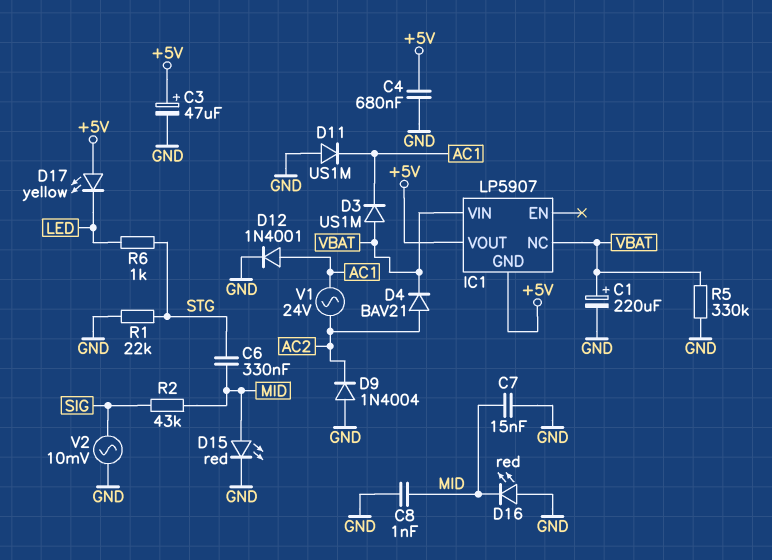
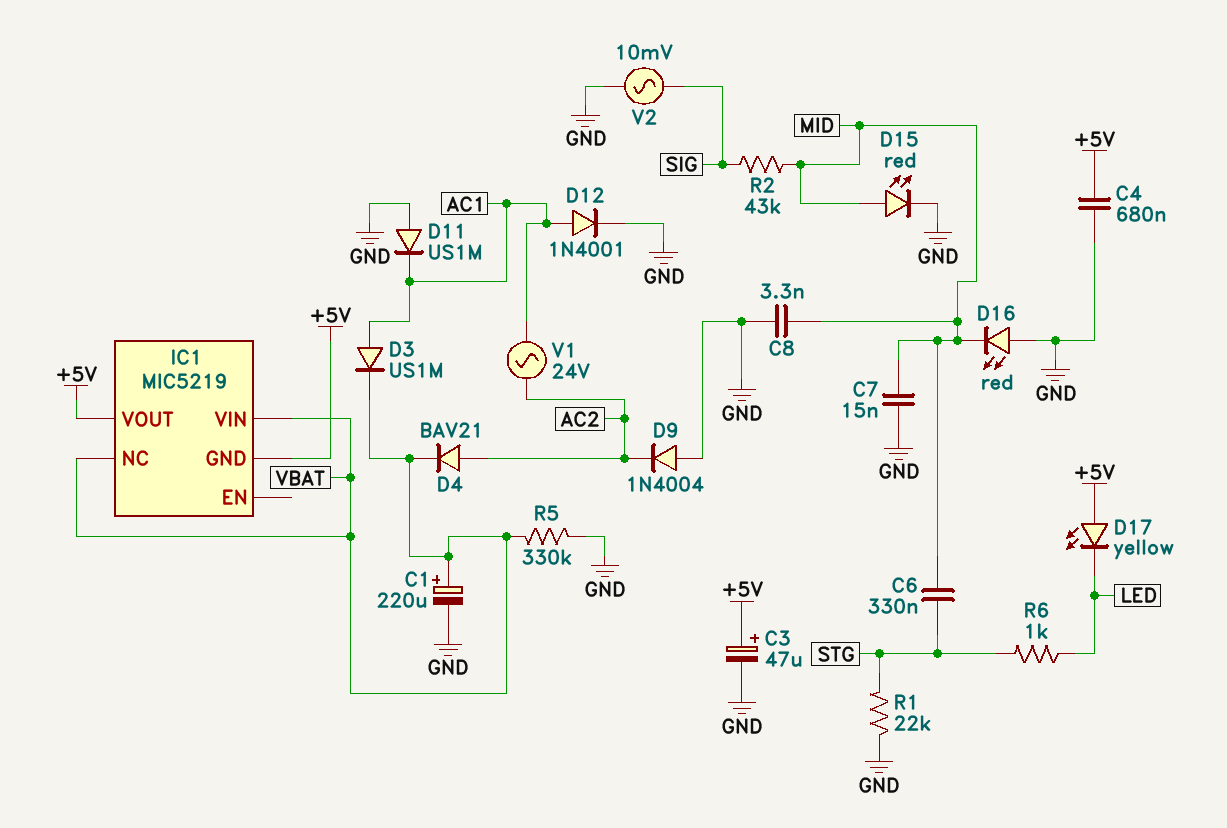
C8: 1nF (GND, MID) -> 3.3nF (GND, MID)
D3: diode US1M (A VBAT, K AC1) -> diode US1M (A AC1, K VBAT)
IC1: LP5907 -> MIC5219

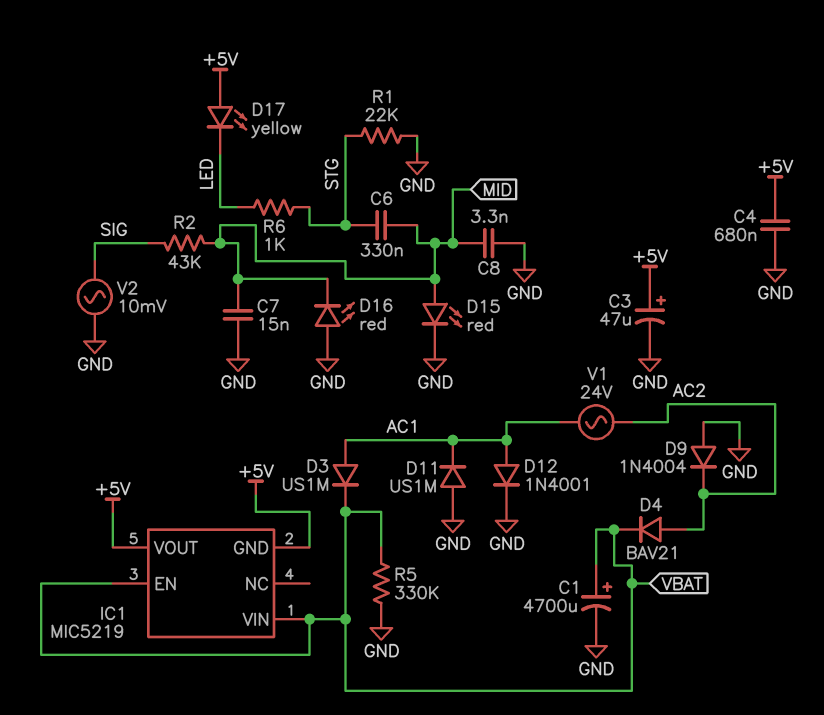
C1: 220uF (plus VBAT, minus GND) -> 4700uF (plus VBAT, minus GND)
IC1 pin EN: none -> VBAT
IC1 pin NC: VBAT -> none

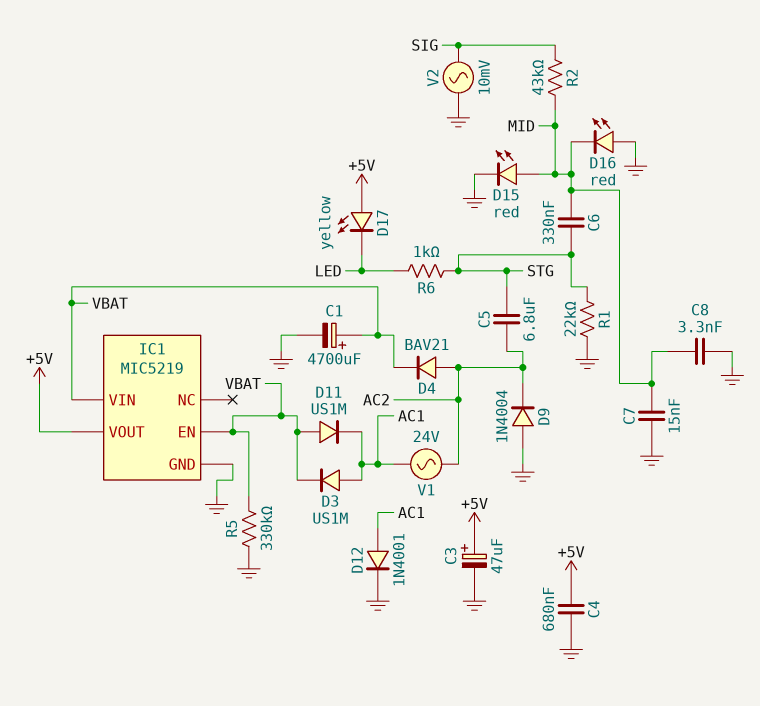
C5: none -> 6.8uF (AC2, STG)
D11: diode US1M (A GND, K AC1) -> diode US1M (A VBAT, K AC1)
IC1 pin GND: +5V -> GND

